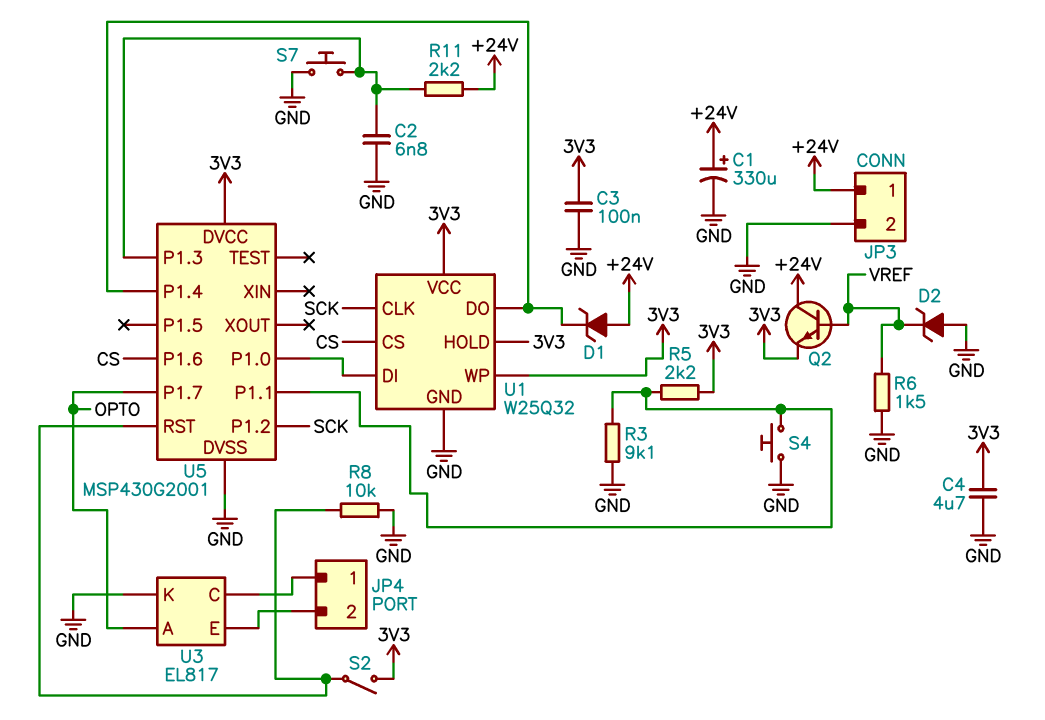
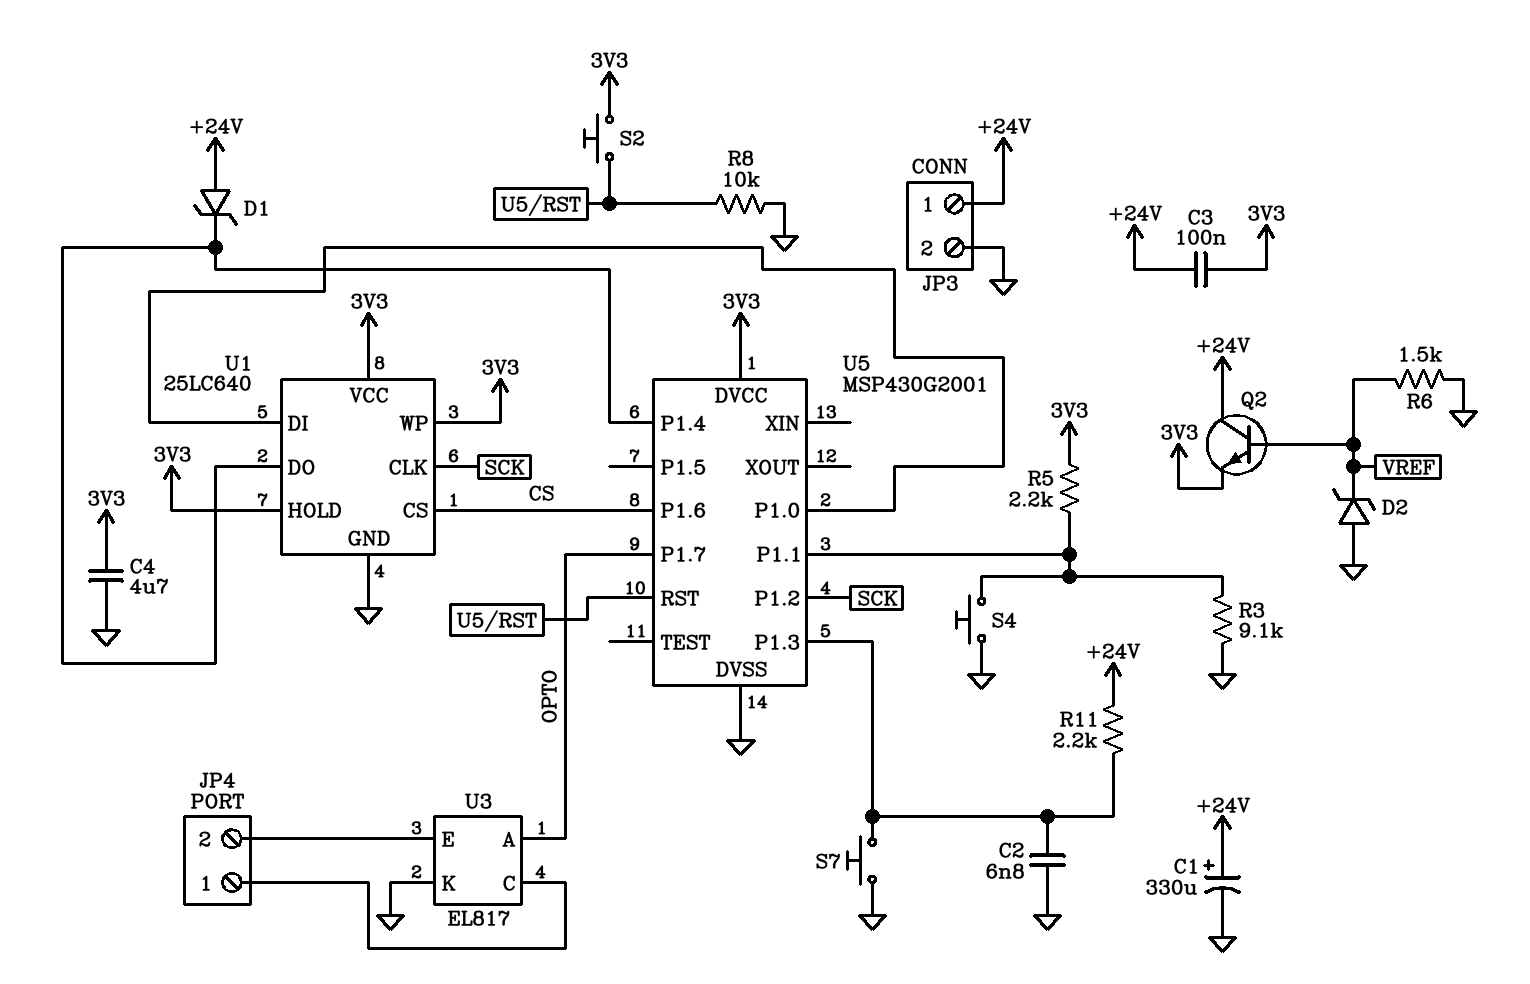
C3: 100nF (3V3, GND) -> 100nF (+24V, 3V3)
S2: switch (3V3, U5/RST) -> button (3V3, U5/RST)
U1: W25Q32 -> 25LC640

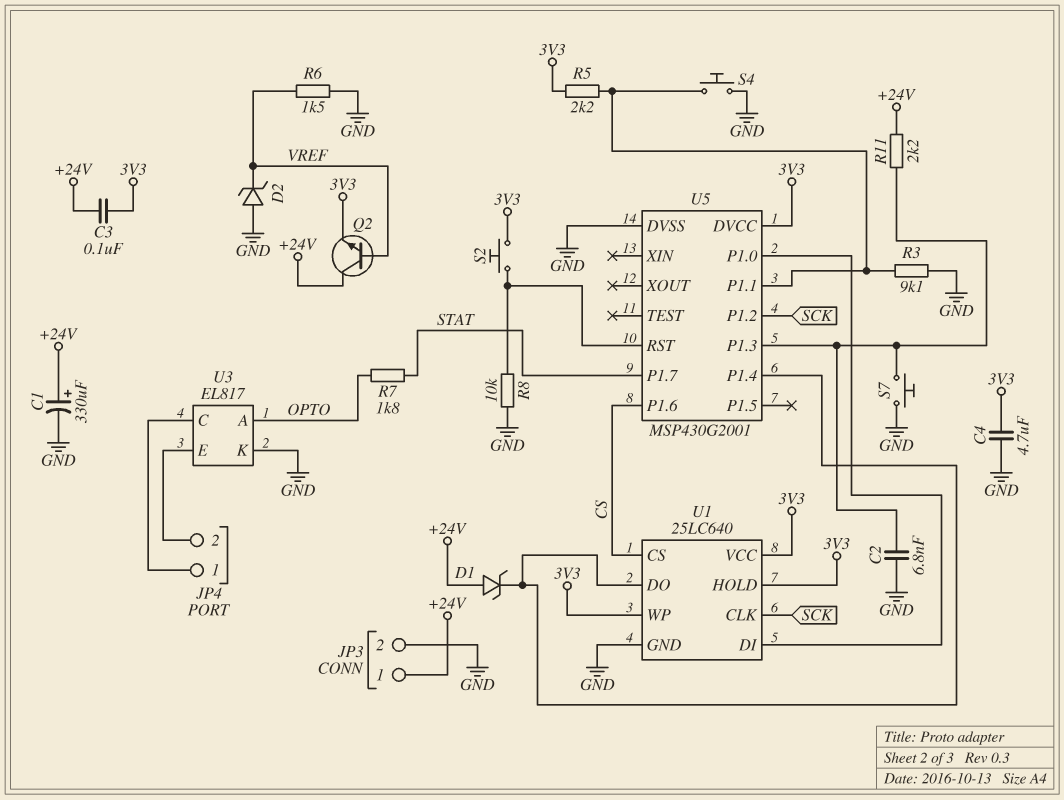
R7: none -> 1.8k (OPTO, STAT)
U5 pin P1.7: OPTO -> STAT

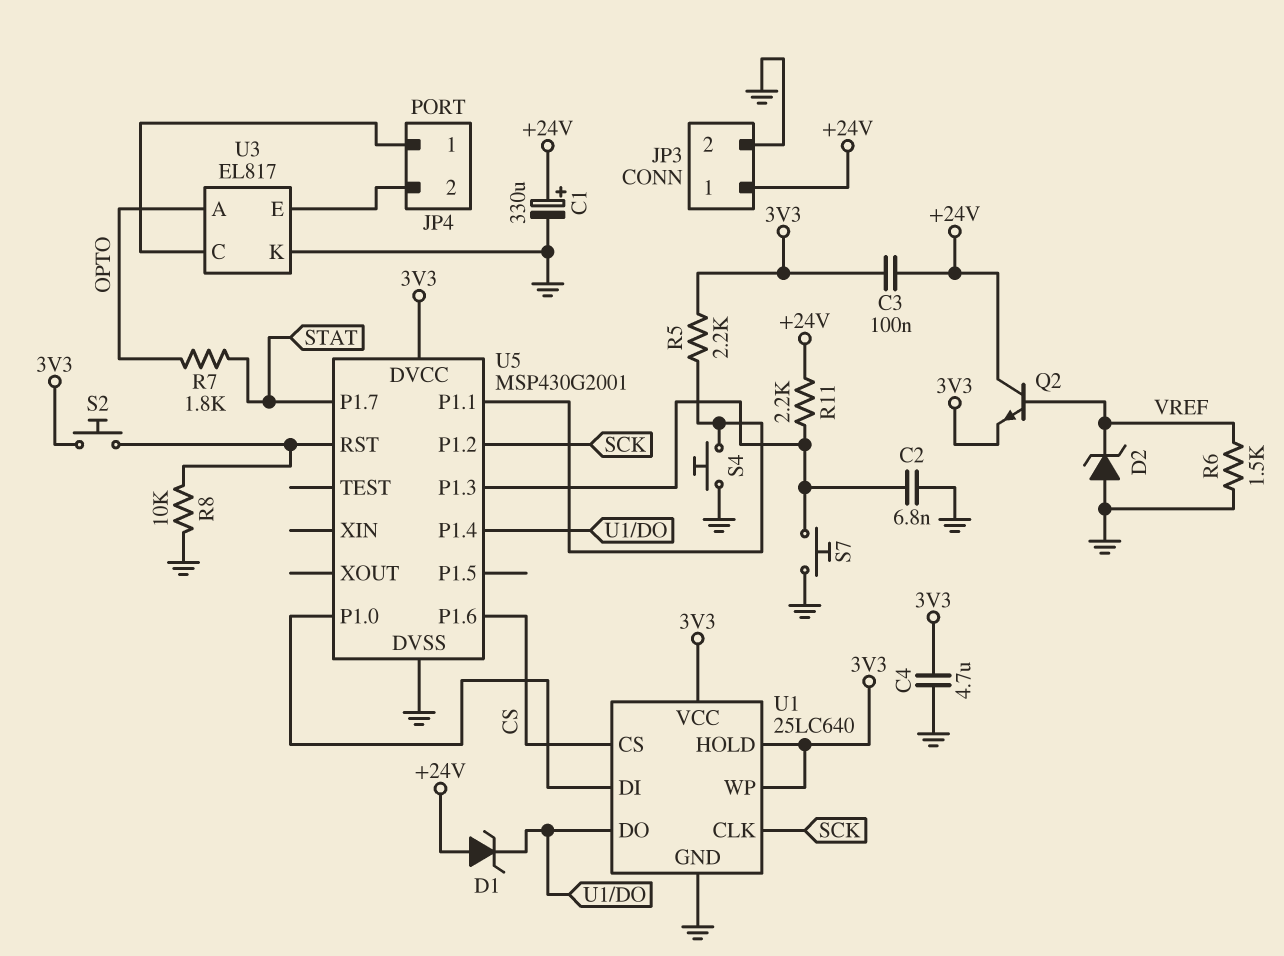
R3: 9.1k (GND, U5/P1.1) -> none

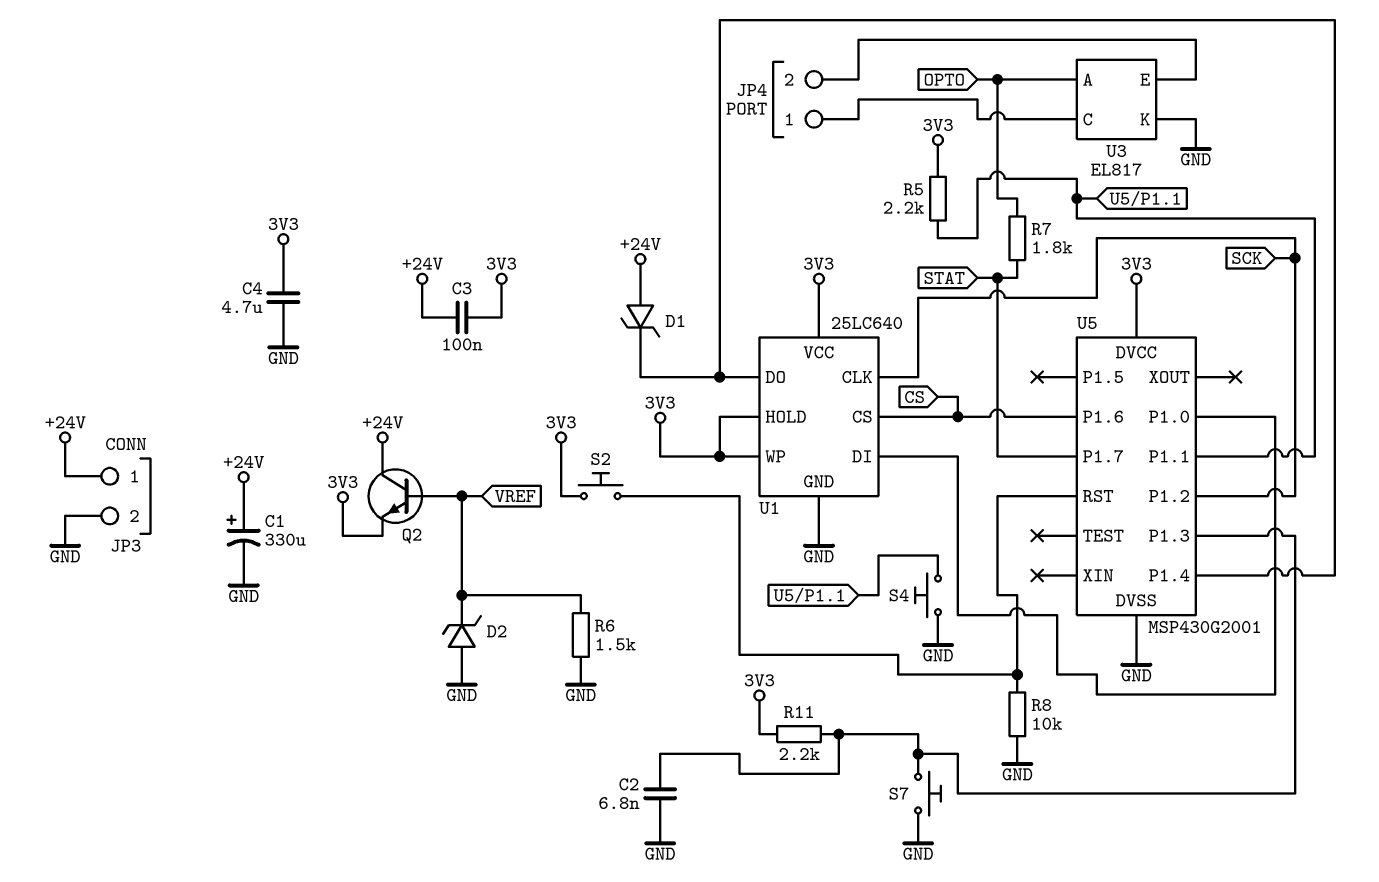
R11: 2.2k (+24V, U5/P1.3) -> 2.2k (3V3, U5/P1.3)

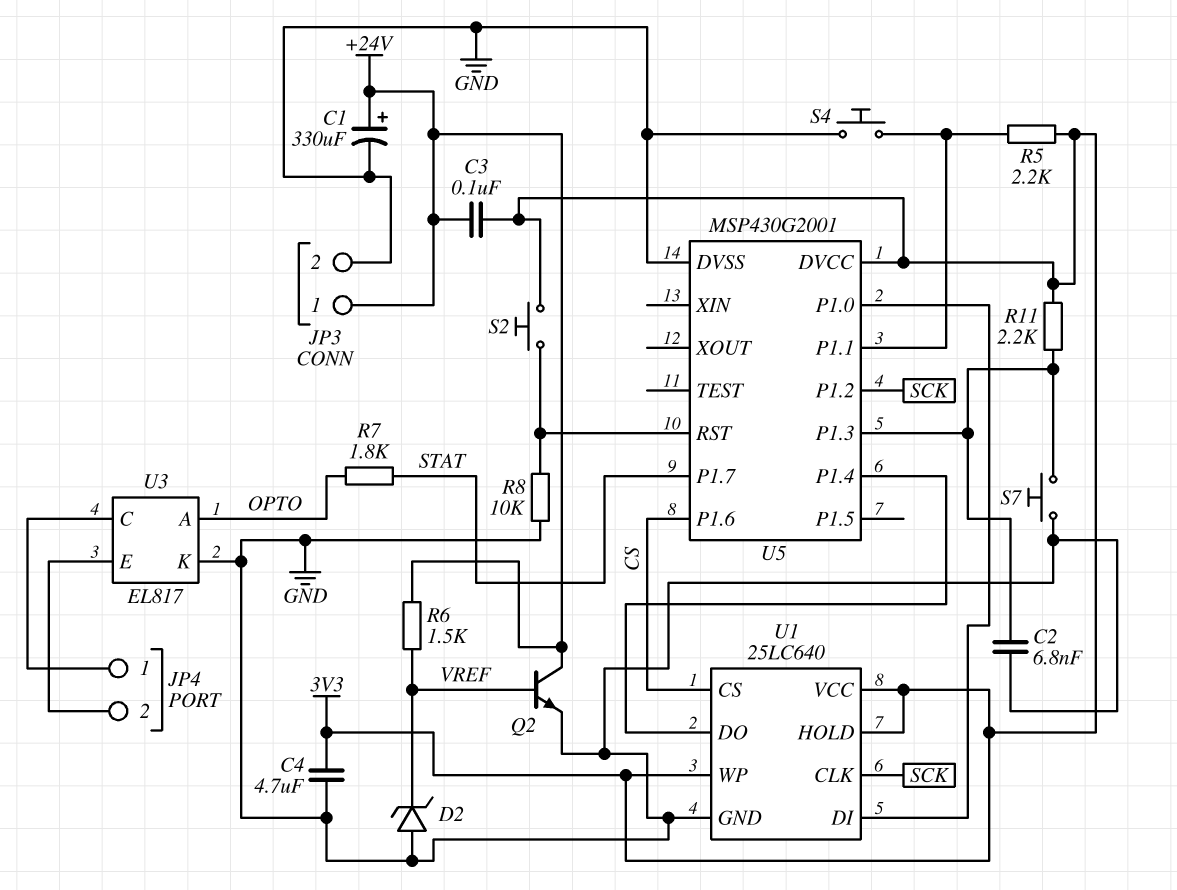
D1: zener (A +24V, K U1/DO) -> none
Q2: NPN (B VREF, C +24V, E 3V3) -> NPN (B VREF, C +24V, E GND)
R6: 1.5k (GND, VREF) -> 1.5k (+24V, VREF)

